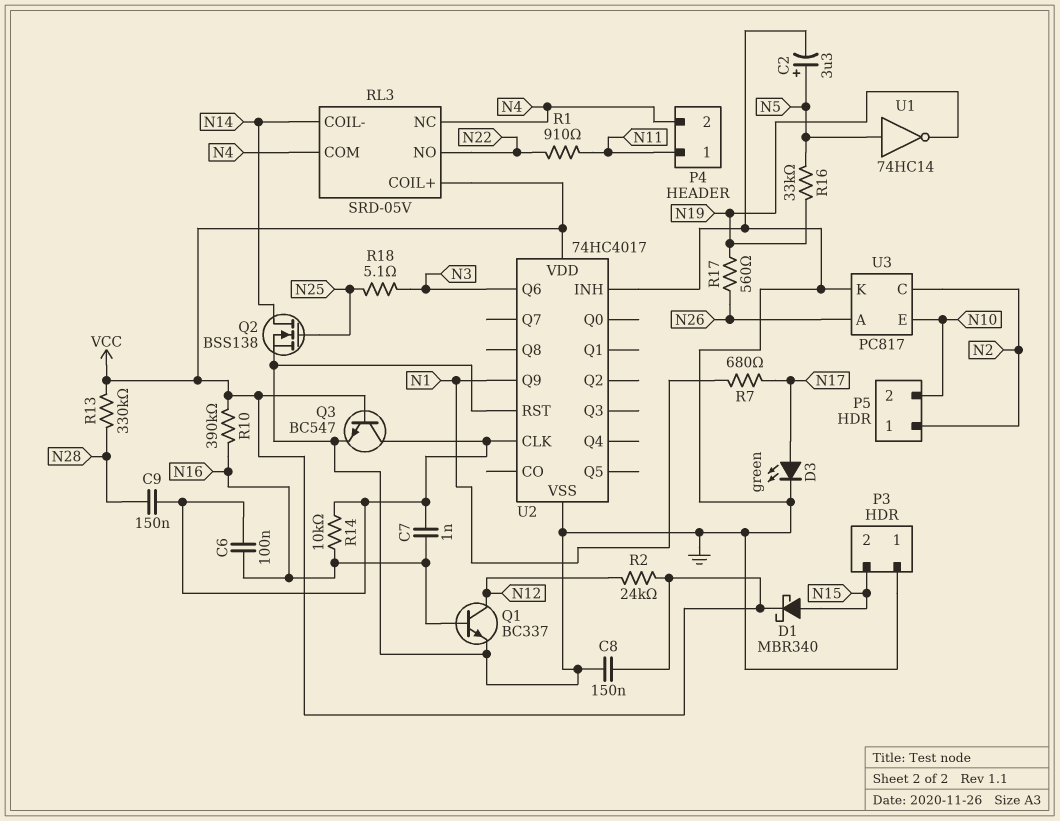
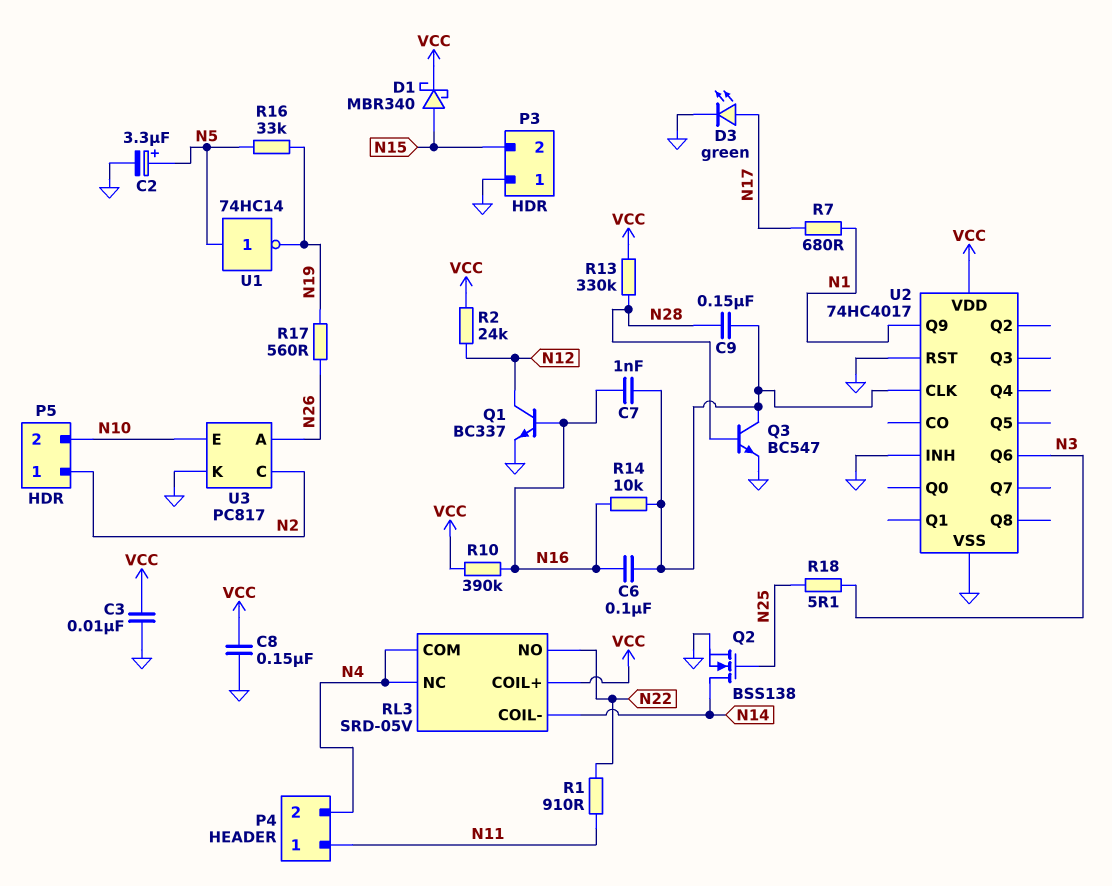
C3: none -> 10nF (GND, VCC)
Q3: NPN BC547 (B VCC, C U2/CLK, E GND) -> NPN BC547 (B N28, C U2/CLK, E GND)

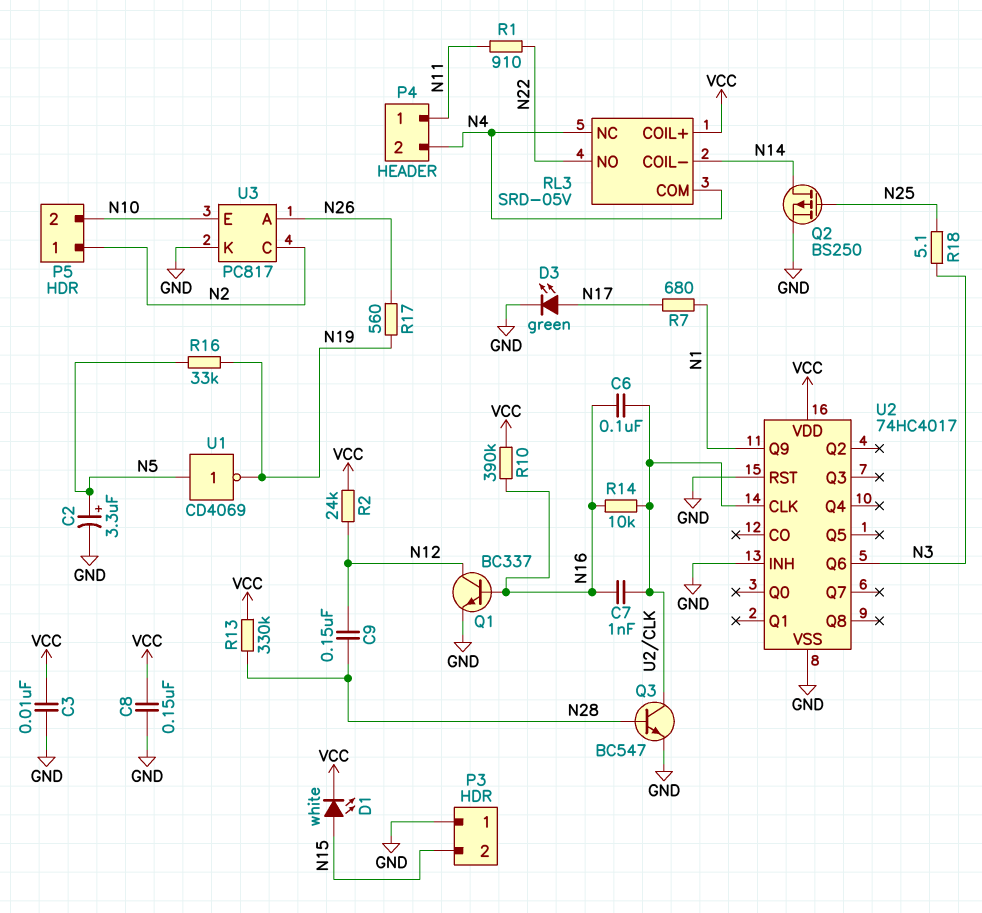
C9: 150nF (N28, U2/CLK) -> 150nF (N12, N28)
D1: schottky MBR340 (A N15, K VCC) -> LED white (A N15, K VCC)
Q2: NMOS BSS138 (G N25, D N14, S GND) -> PMOS BS250 (G N25, D N14, S GND)
U1: NOT 74HC14 (in N5, out N19) -> NOT CD4069 (in N5, out N19)

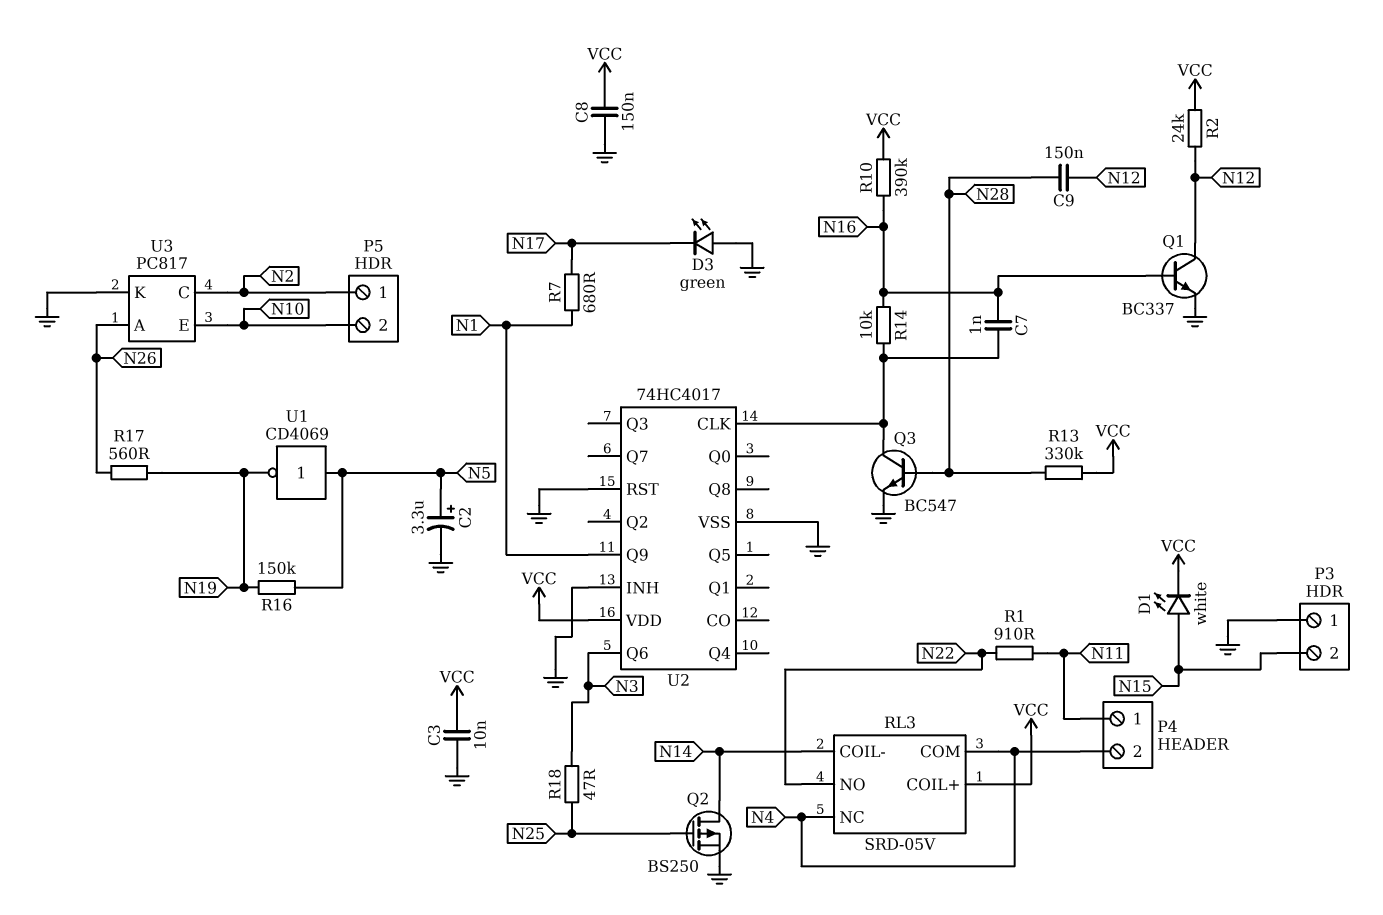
C6: 100nF (N16, U2/CLK) -> none
D3: LED green (A N17, K GND) -> LED green (A GND, K N17)
R16: 33k (N5, N19) -> 150k (N5, N19)
R18: 5.1 (N3, N25) -> 47 (N3, N25)

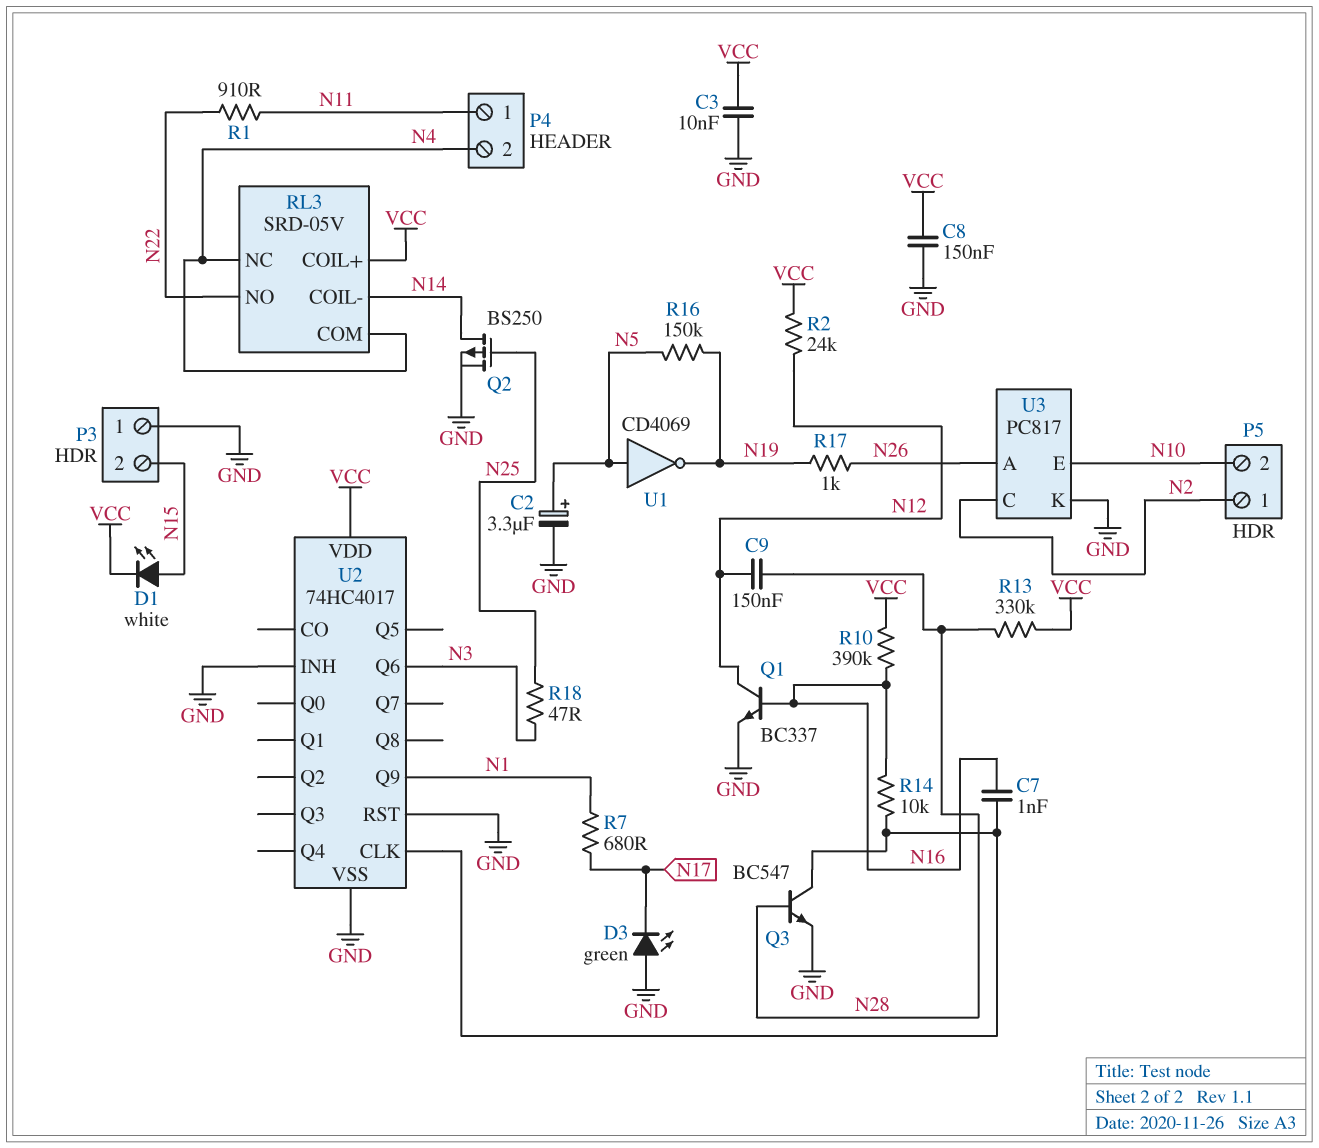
R17: 560 (N19, N26) -> 1k (N19, N26)

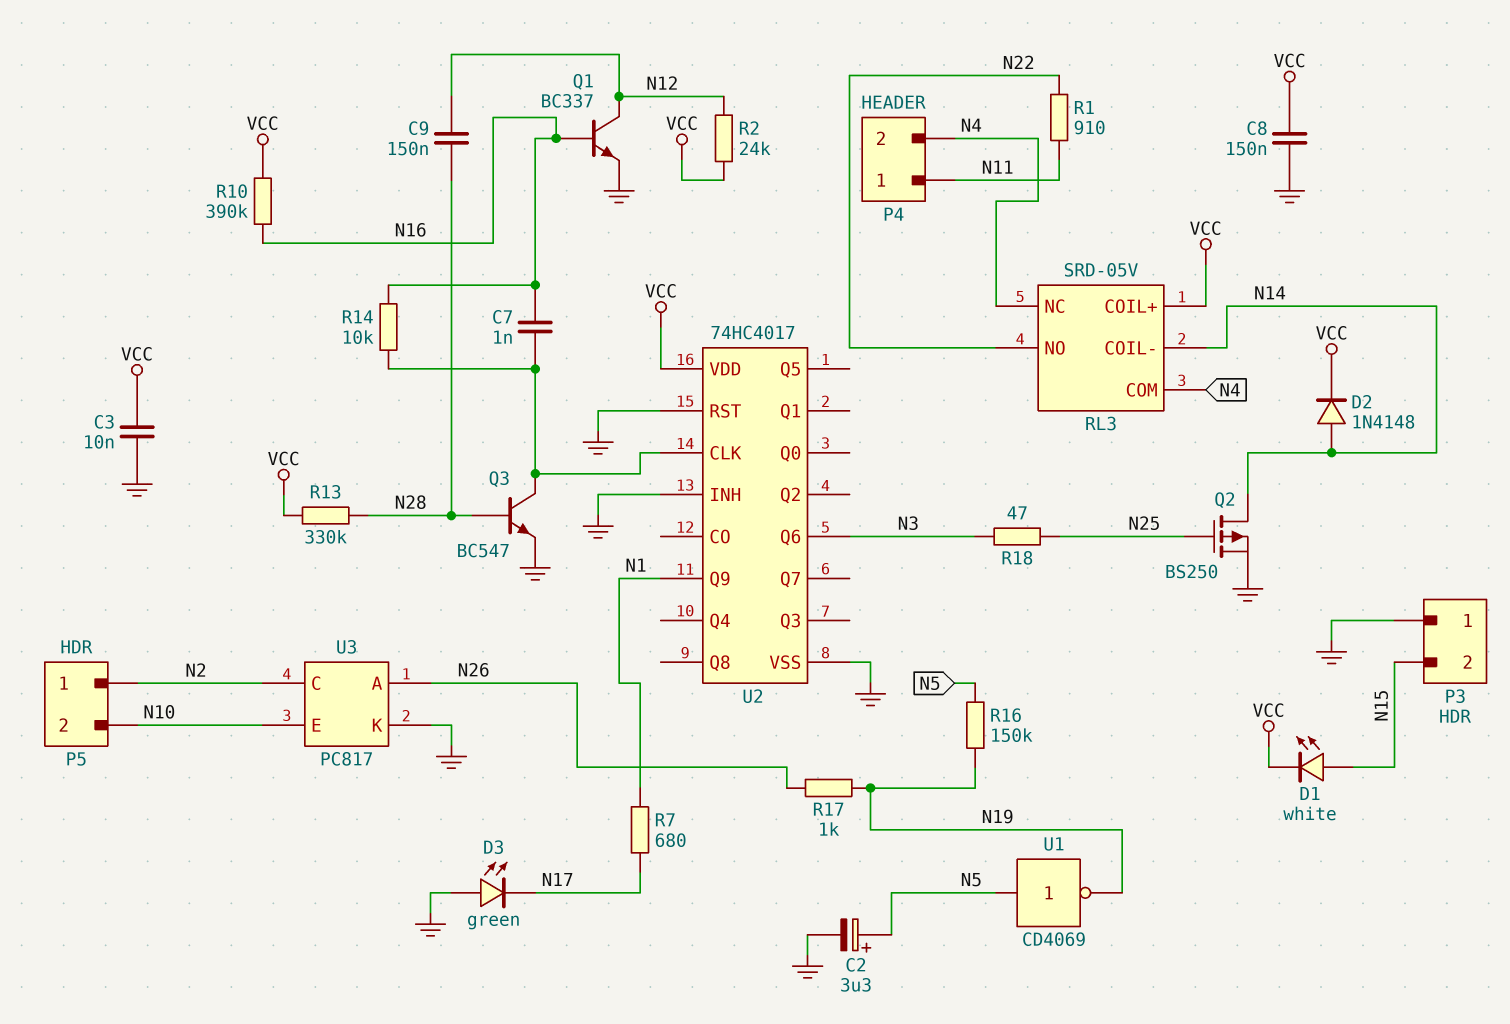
D2: none -> diode 1N4148 (A N14, K VCC)

